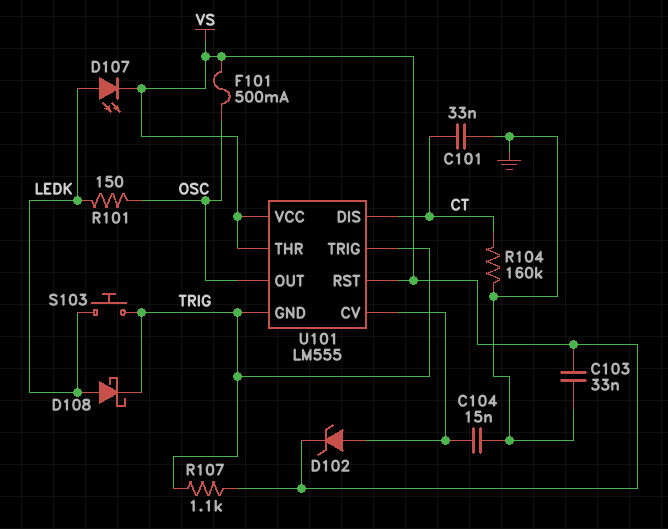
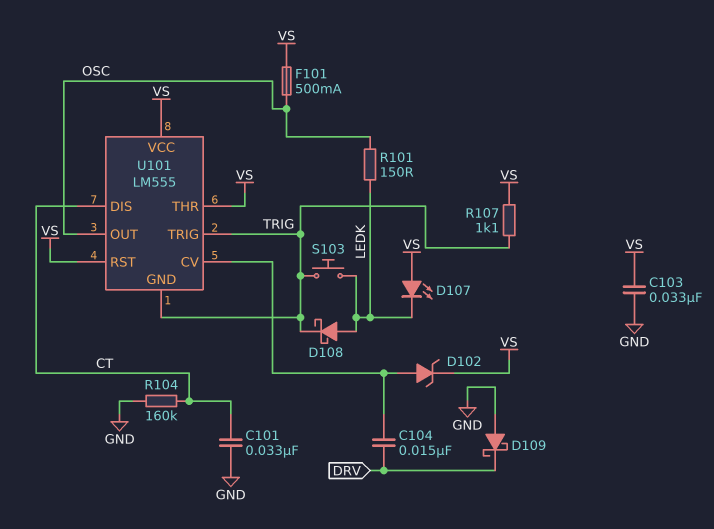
C104: 15nF (GND, U101/CV) -> 15nF (DRV, U101/CV)
D107: LED (A LEDK, K VS) -> LED (A VS, K LEDK)
D109: none -> schottky (A GND, K DRV)

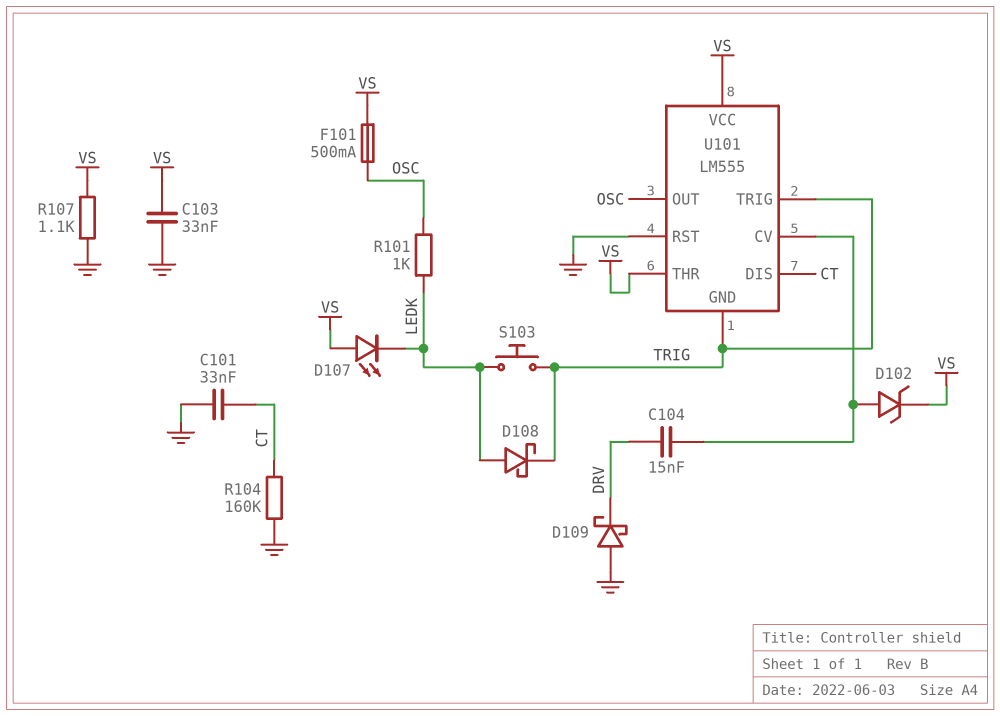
R101: 150 (LEDK, OSC) -> 1k (LEDK, OSC)
R107: 1.1k (TRIG, VS) -> 1.1k (GND, VS)
U101 pin RST: VS -> GND

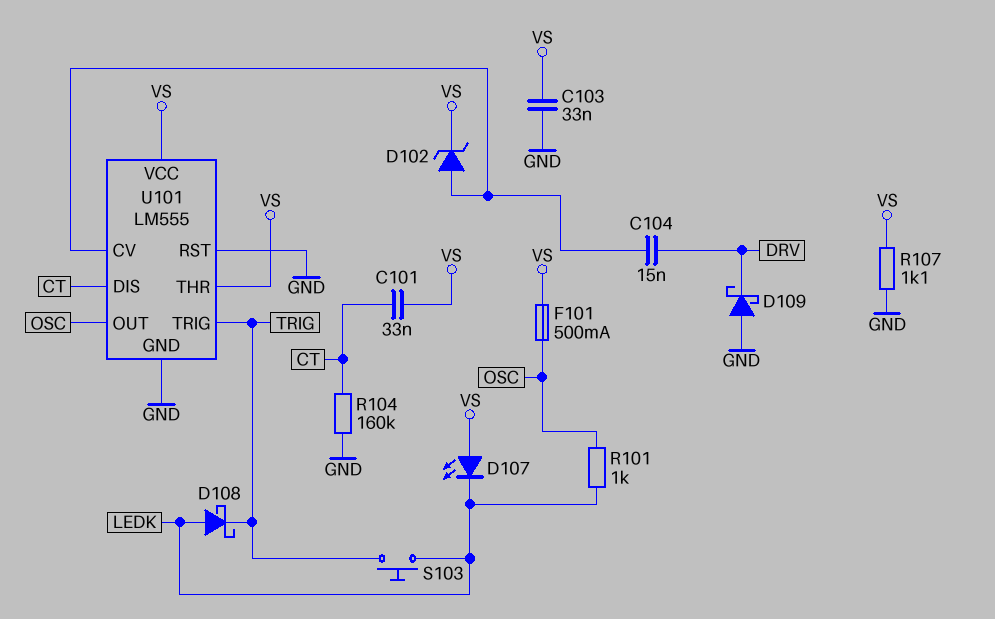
C101: 33nF (CT, GND) -> 33nF (CT, VS)
U101 pin GND: TRIG -> GND

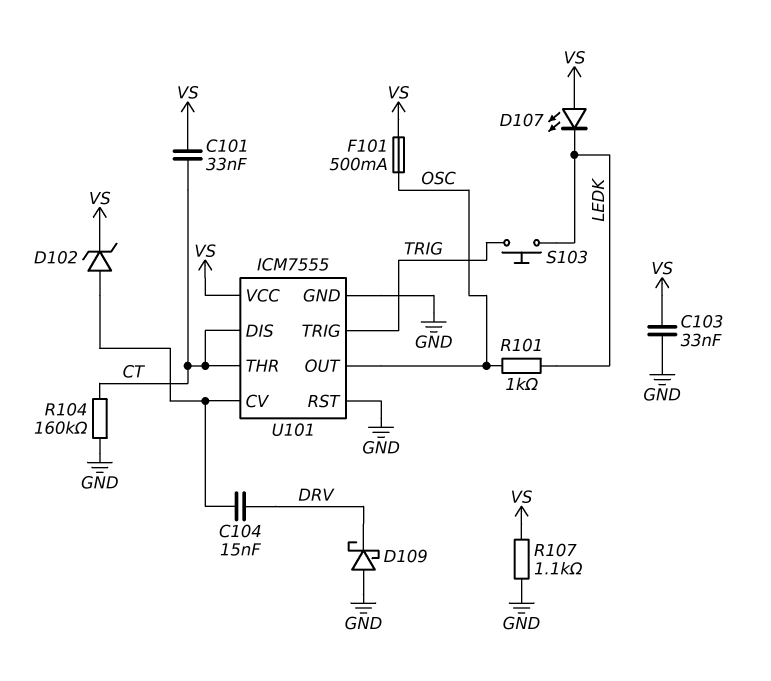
D108: schottky (A LEDK, K TRIG) -> none
U101: LM555 -> ICM7555
U101 pin THR: VS -> CT

